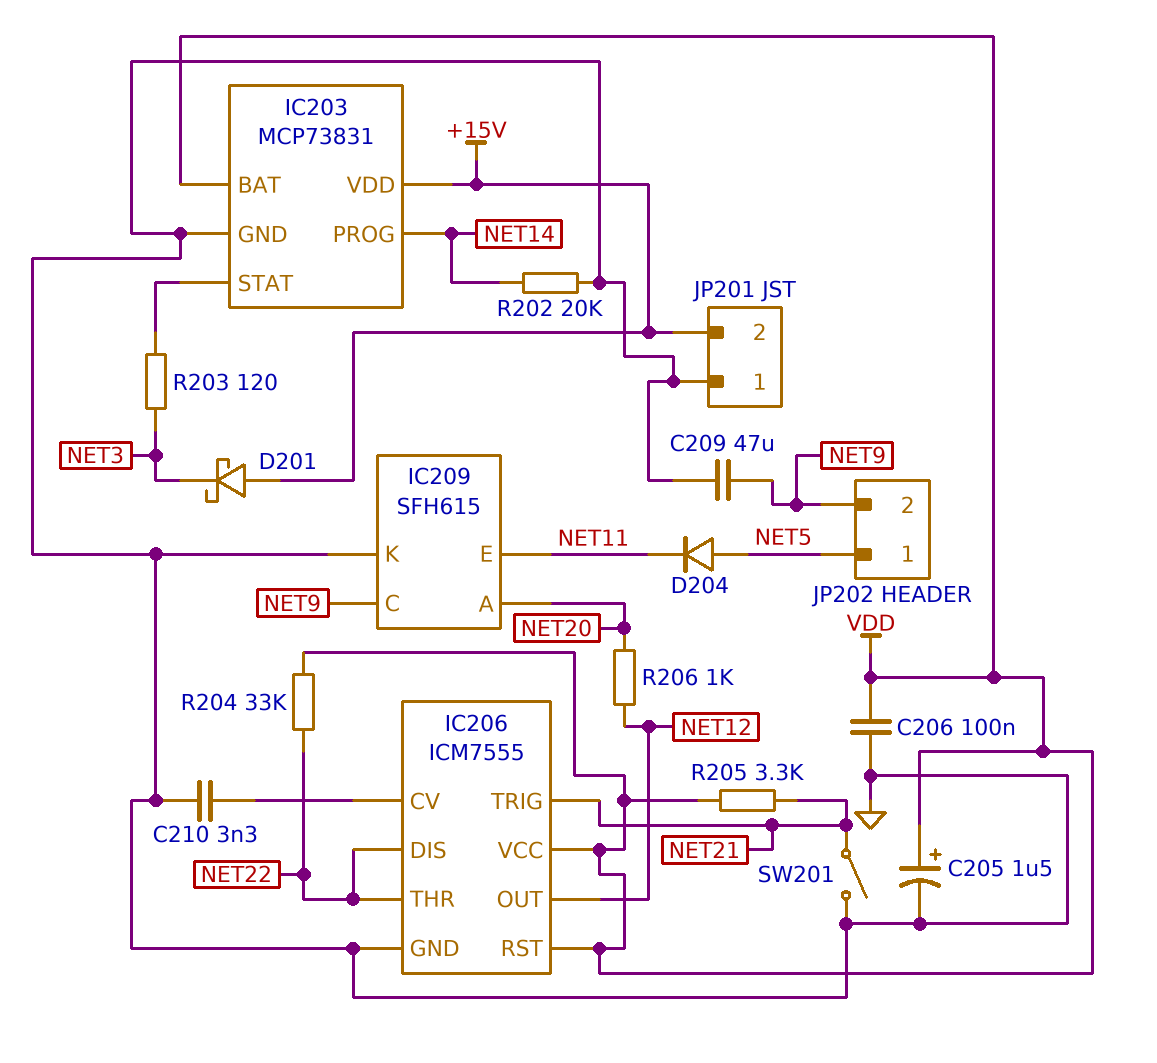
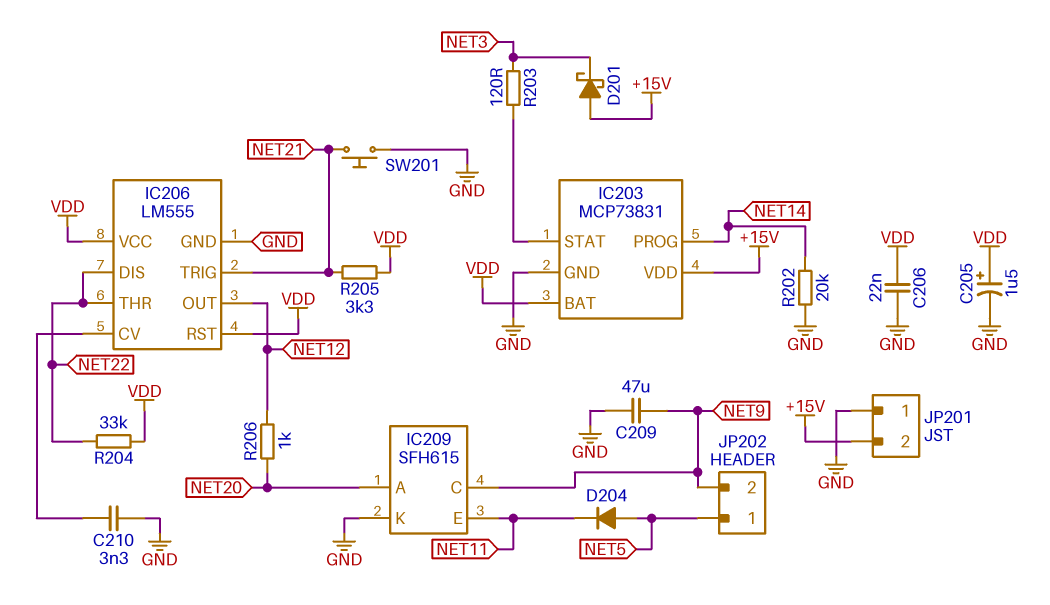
C206: 100nF (GND, VDD) -> 22nF (GND, VDD)
IC206: ICM7555 -> LM555
SW201: switch (GND, NET21) -> button (GND, NET21)

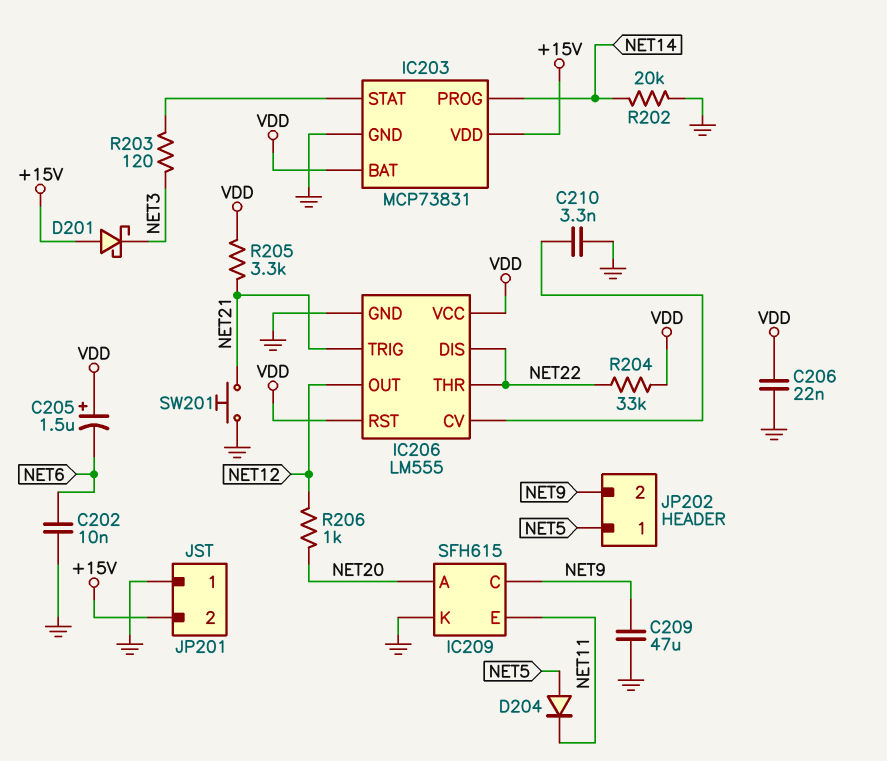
C202: none -> 10nF (GND, NET6)
C205: 1.5uF (plus VDD, minus GND) -> 1.5uF (plus VDD, minus NET6)

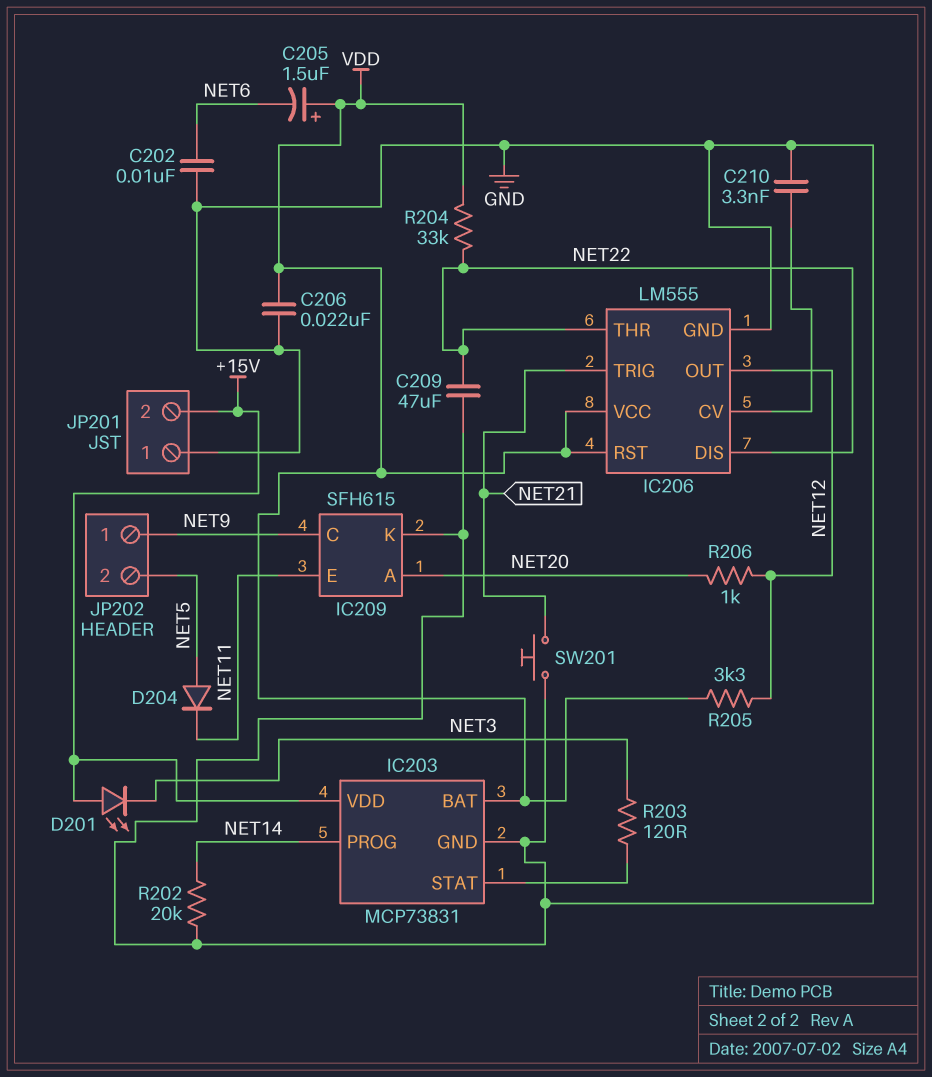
C209: 47uF (GND, NET9) -> 47uF (GND, NET22)
D201: schottky (A +15V, K NET3) -> LED (A +15V, K NET3)
JP202 pin 1: NET5 -> NET9
JP202 pin 2: NET9 -> NET5
R205: 3.3k (NET21, VDD) -> 3.3k (NET12, VDD)

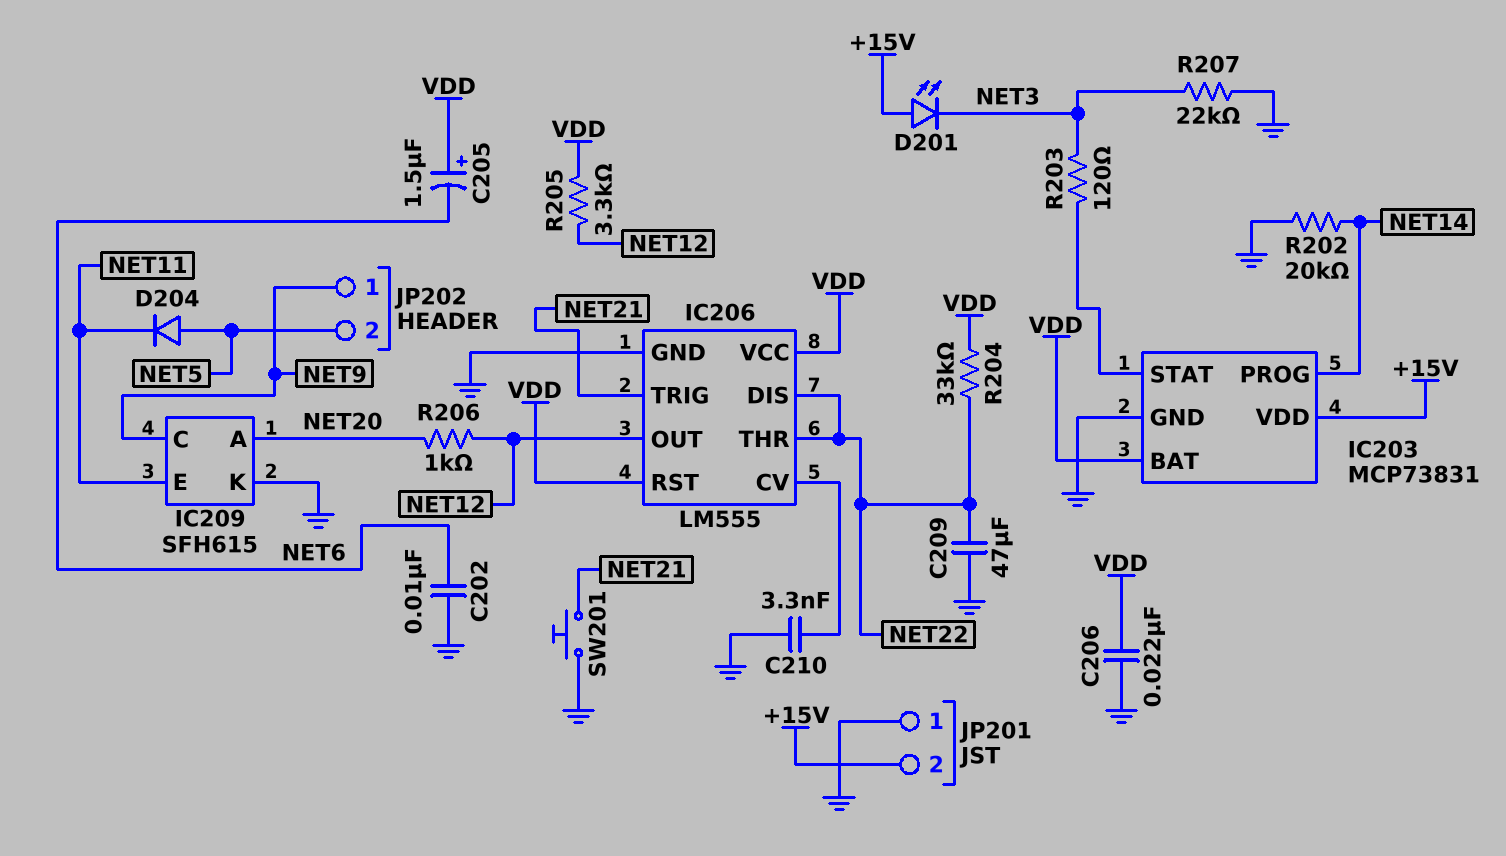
R207: none -> 22k (GND, NET3)

